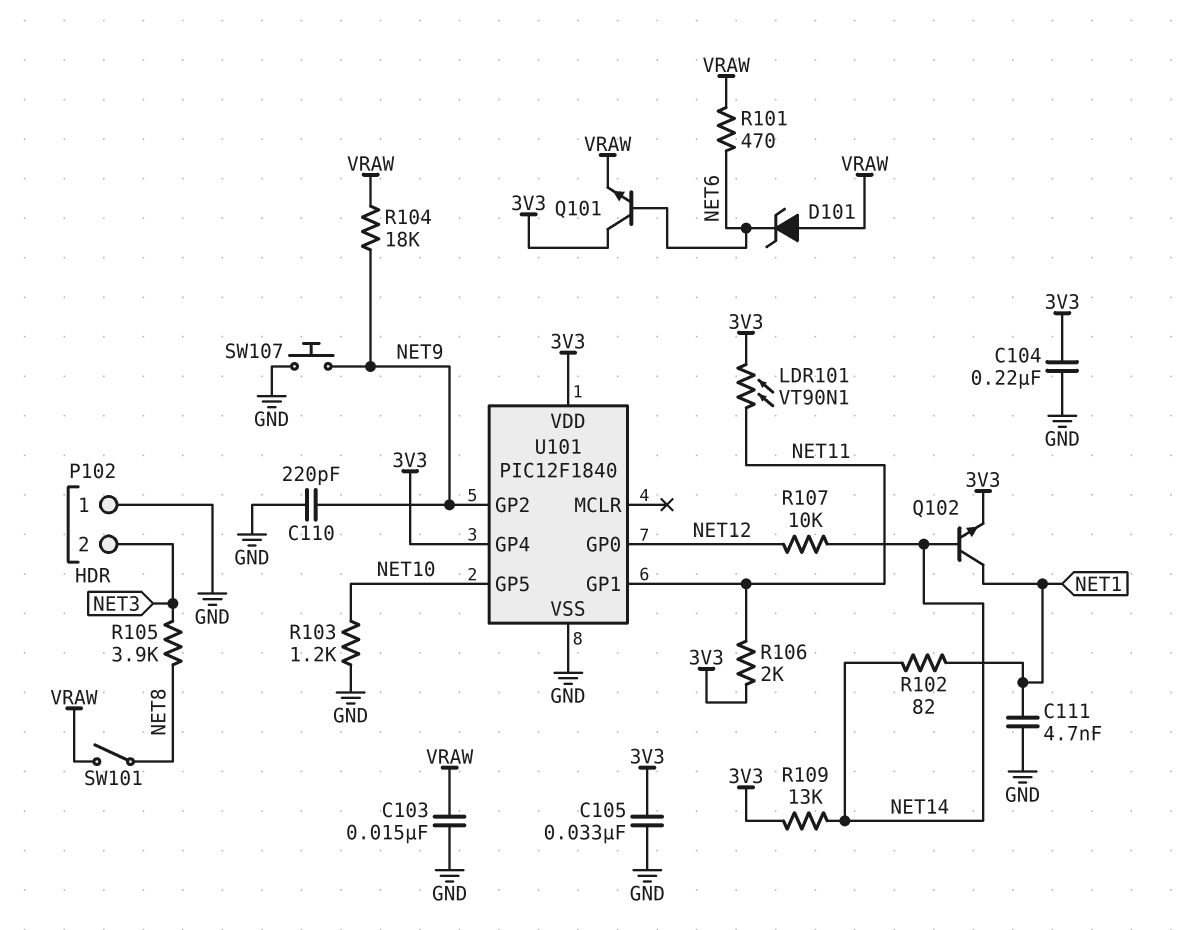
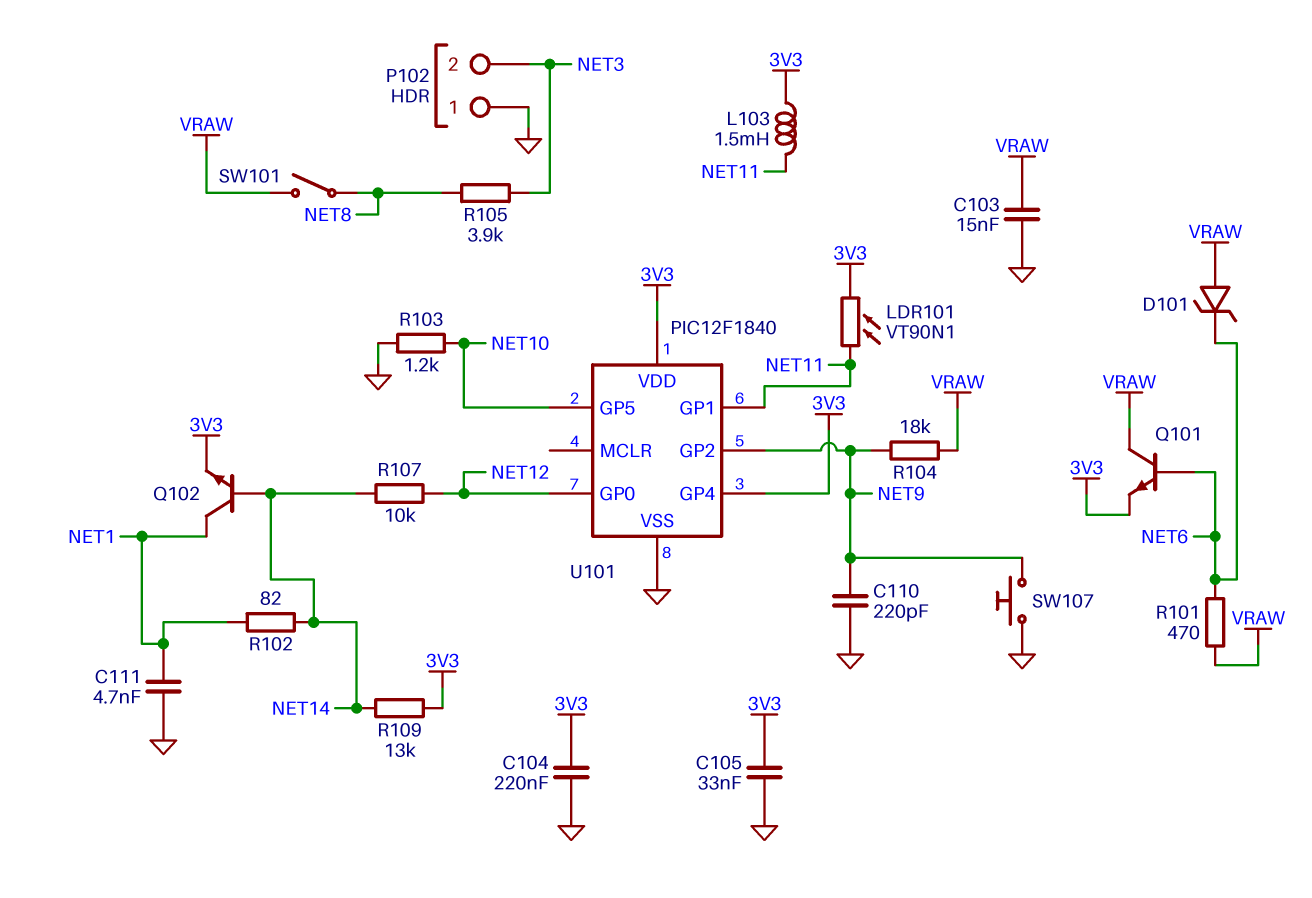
L103: none -> 1.5mH (3V3, NET11)
Q101: NPN (B NET6, C 3V3, E VRAW) -> NPN (B NET6, C VRAW, E 3V3)
R106: 2k (3V3, NET11) -> none

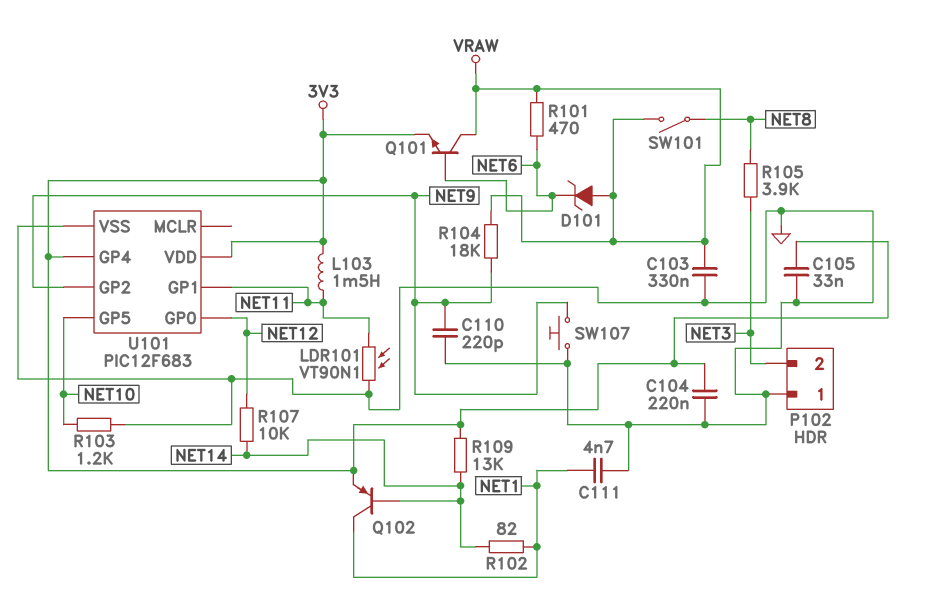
C103: 15nF (GND, VRAW) -> 330nF (GND, VRAW)
LDR101: VT90N1 (3V3, NET11) -> VT90N1 (GND, NET11)
Q102: NPN (B NET14, C NET1, E 3V3) -> PNP (B NET14, C NET1, E 3V3)
U101: PIC12F1840 -> PIC12F683

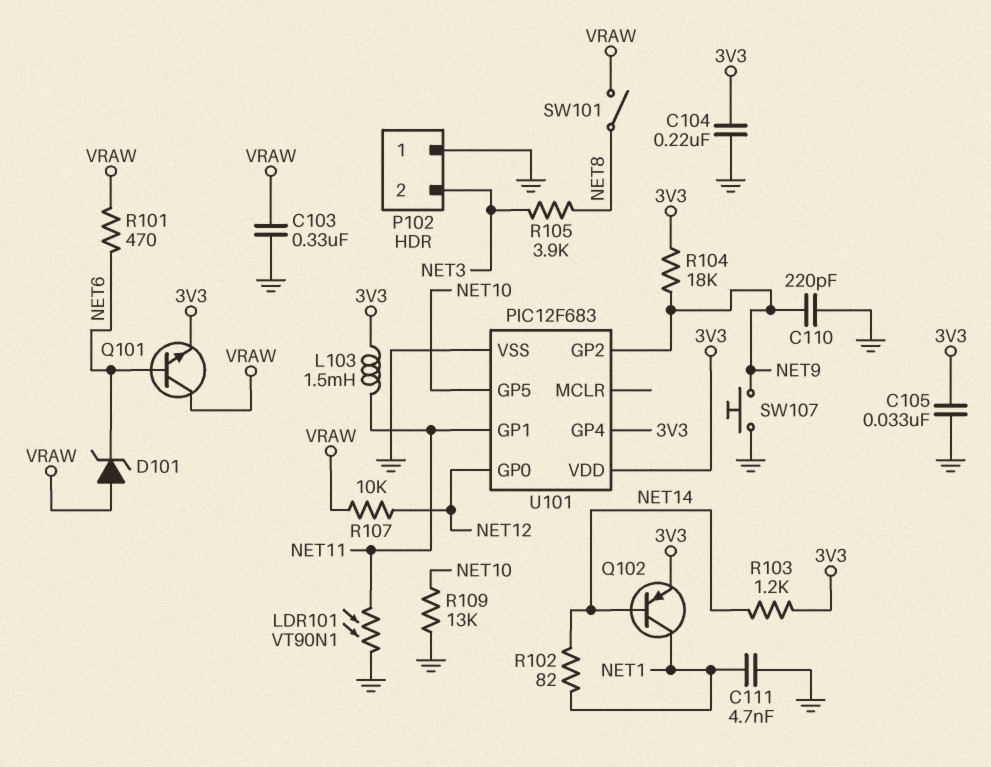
R103: 1.2k (GND, NET10) -> 1.2k (3V3, NET14)
R104: 18k (NET9, VRAW) -> 18k (3V3, NET9)
R107: 10k (NET12, NET14) -> 10k (NET12, VRAW)
R109: 13k (3V3, NET14) -> 13k (GND, NET10)

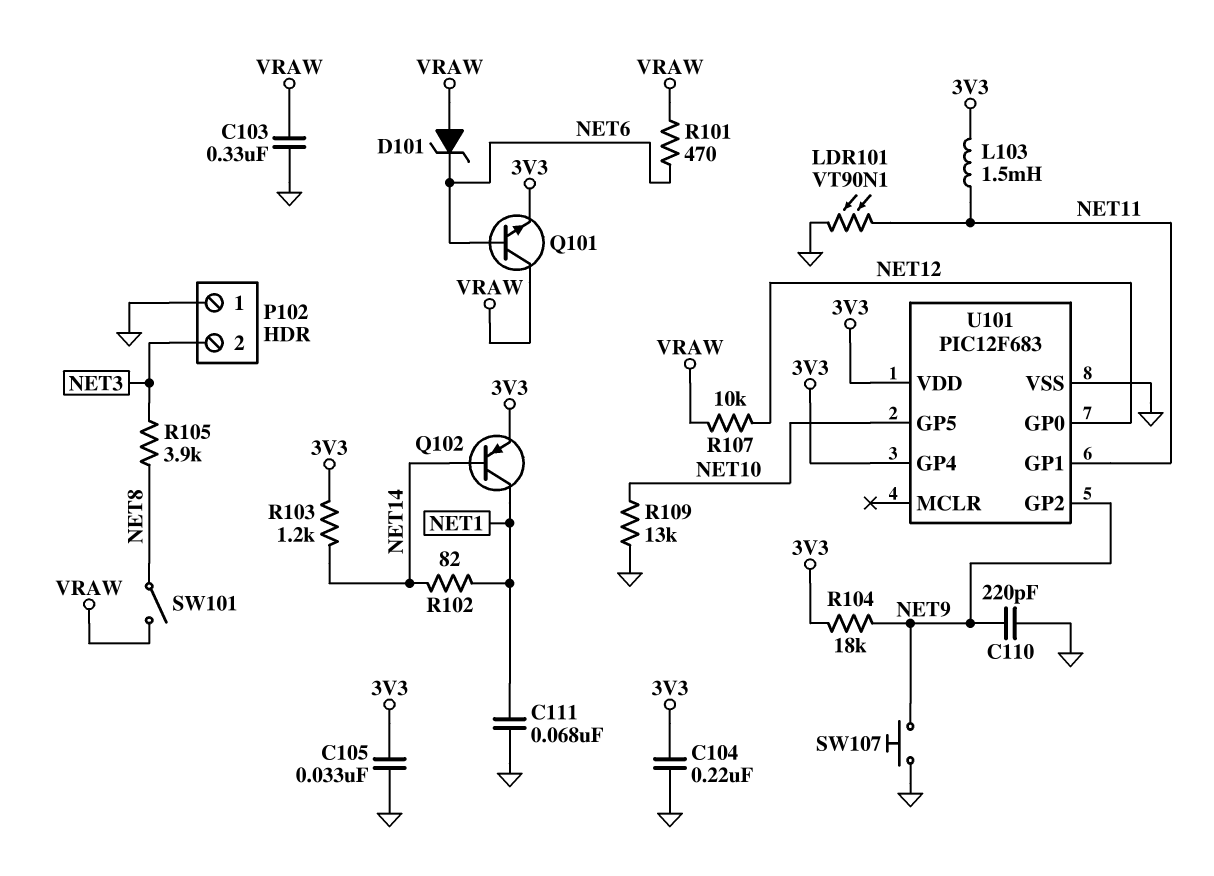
C111: 4.7nF (GND, NET1) -> 68nF (GND, NET1)

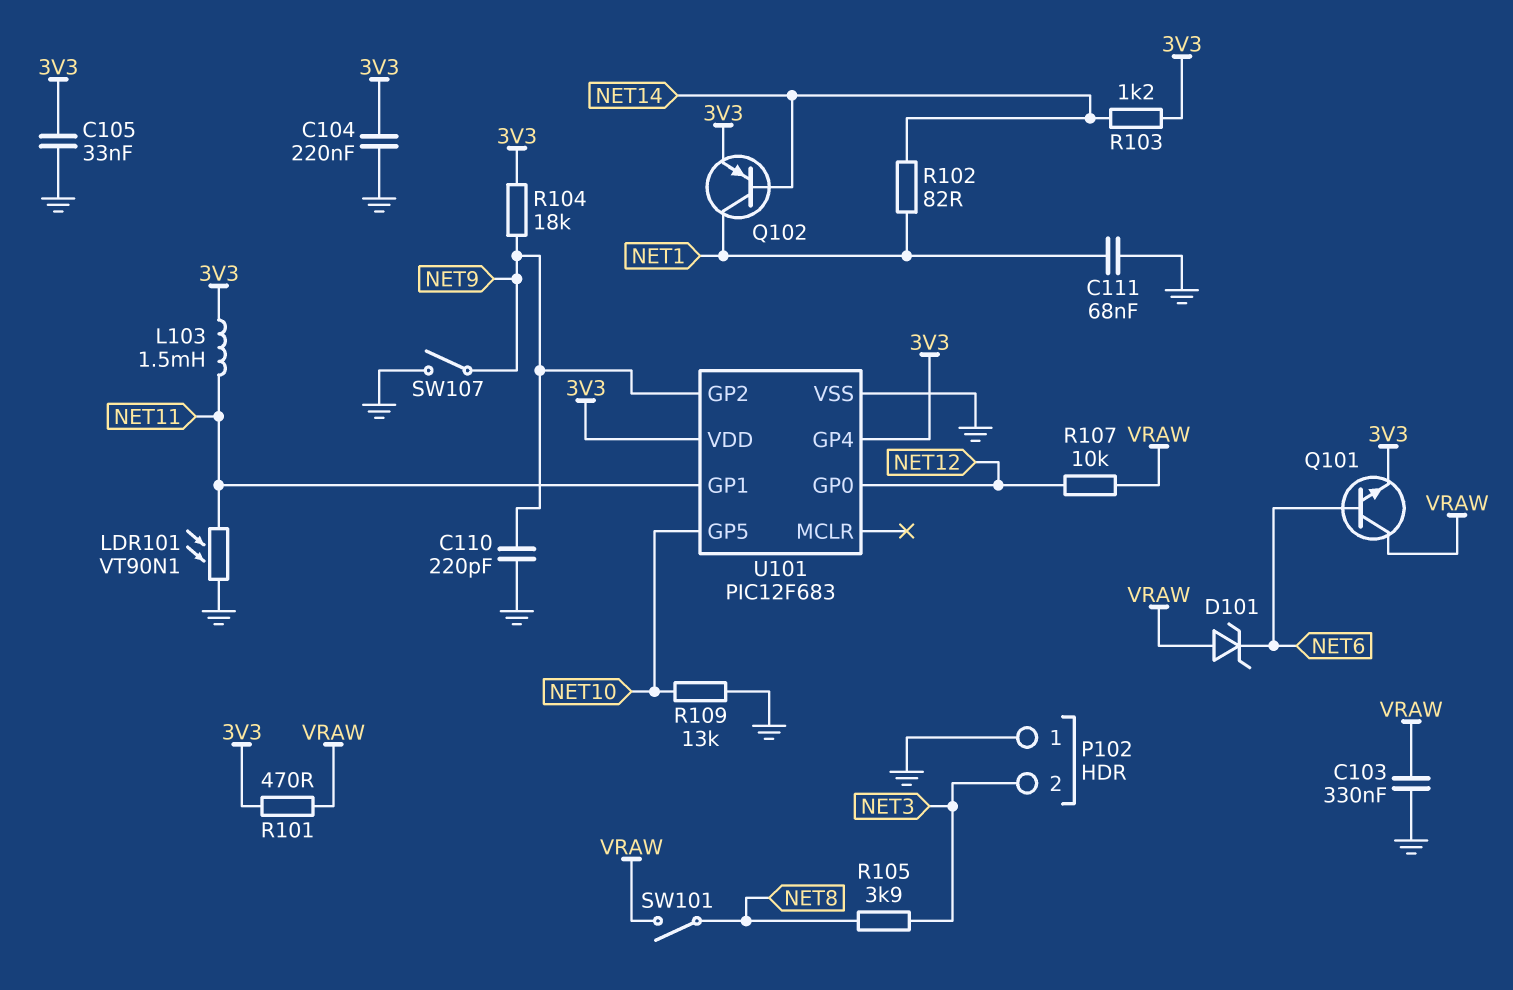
R101: 470 (NET6, VRAW) -> 470 (3V3, VRAW)
SW107: button (GND, NET9) -> switch (GND, NET9)

